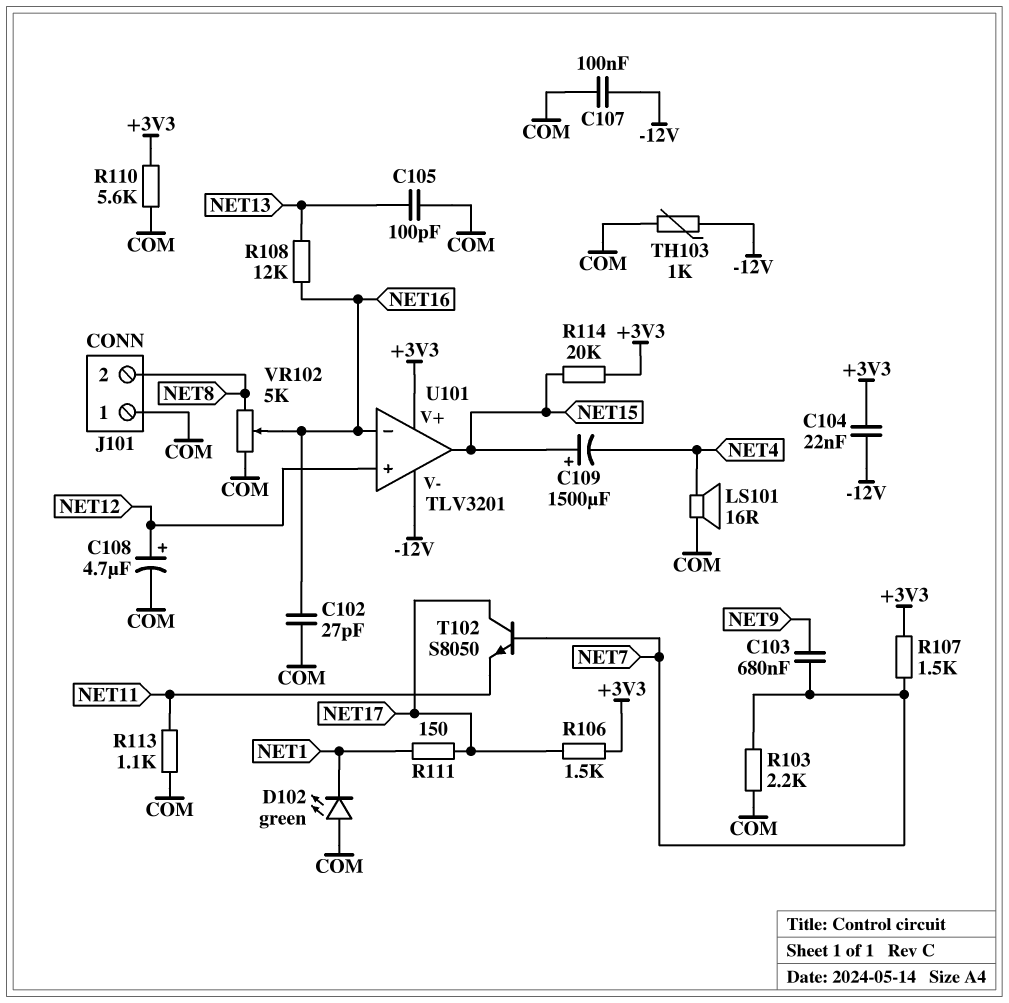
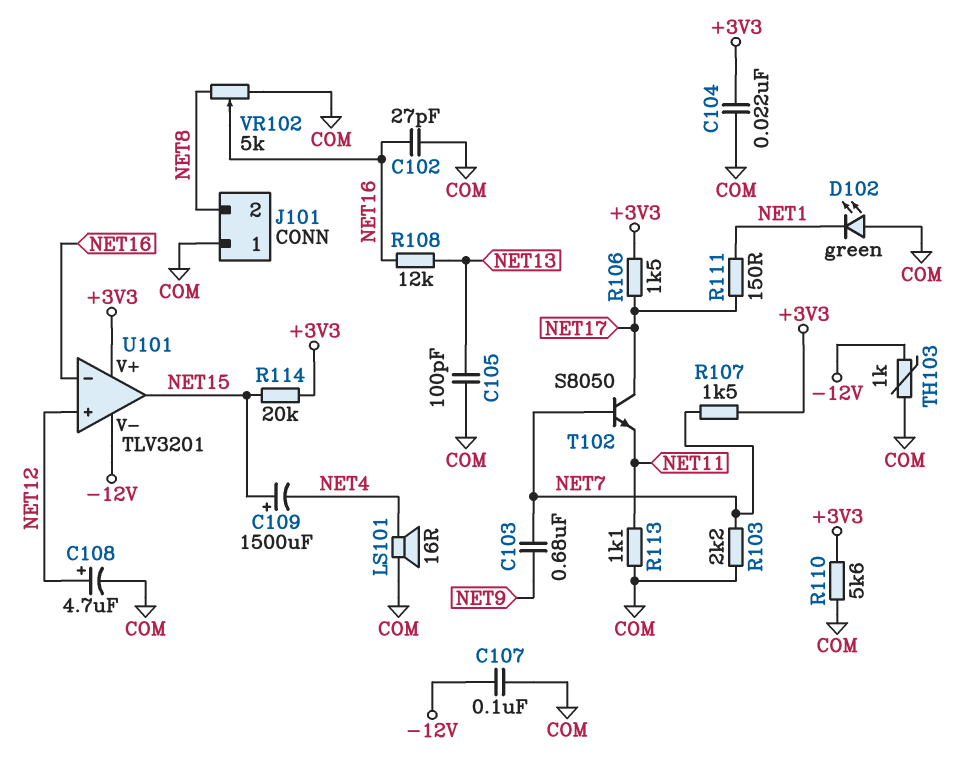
C104: 22nF (+3V3, -12V) -> 22nF (+3V3, COM)

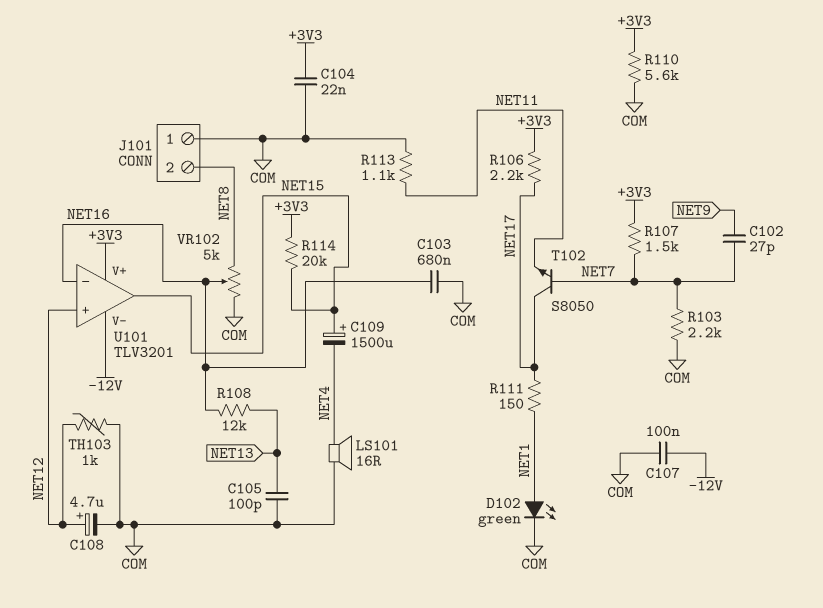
C102: 27pF (COM, NET16) -> 27pF (NET7, NET9)
C103: 680nF (NET7, NET9) -> 680nF (COM, NET16)
D102: LED green (A COM, K NET1) -> LED green (A NET1, K COM)
R106: 1.5k (+3V3, NET17) -> 2.2k (+3V3, NET17)
TH103: 1k (-12V, COM) -> 1k (COM, NET12)

